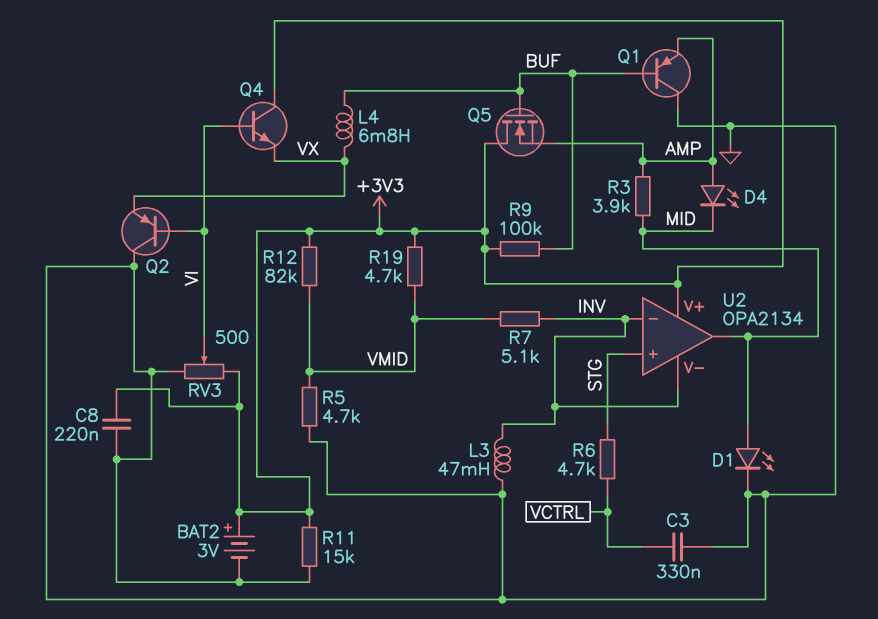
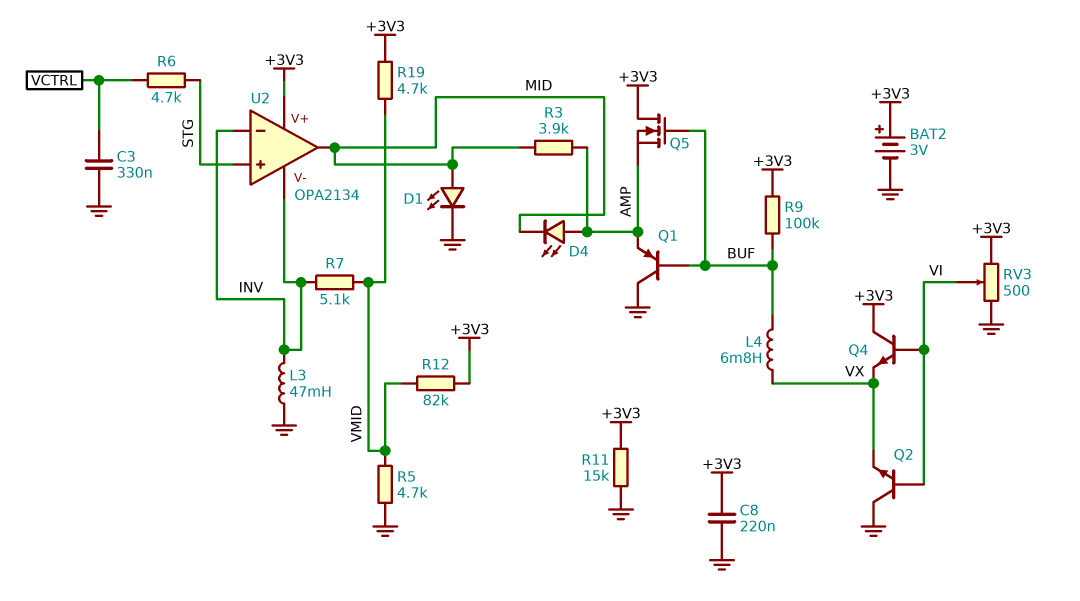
Q2: PNP (B VI, C GND, E VX) -> NPN (B VI, C GND, E VX)

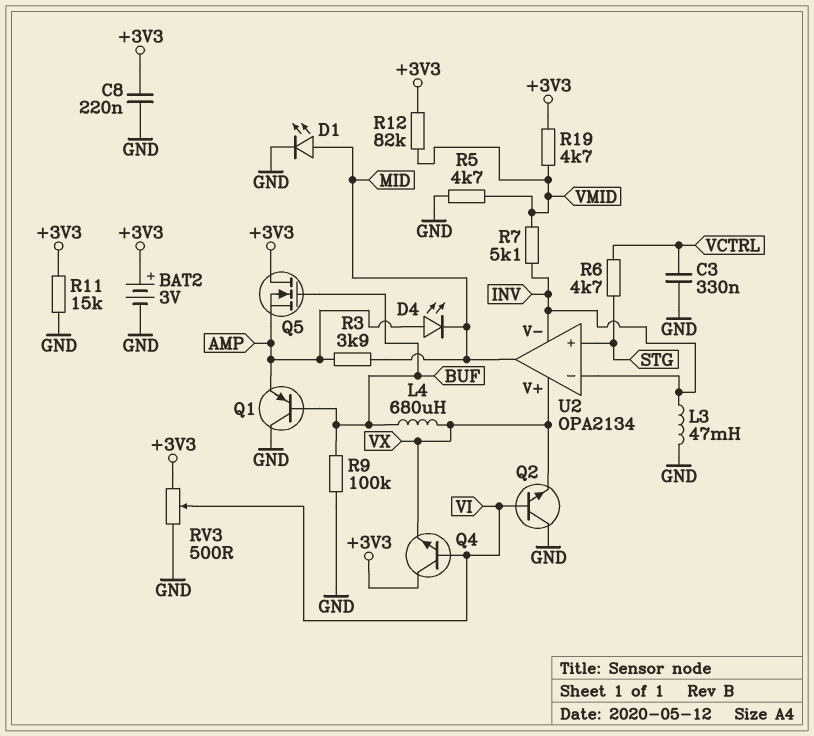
L4: 6.8mH (BUF, VX) -> 680uH (BUF, VX)
R9: 100k (+3V3, BUF) -> 100k (BUF, GND)
U2 pin V+: +3V3 -> VX

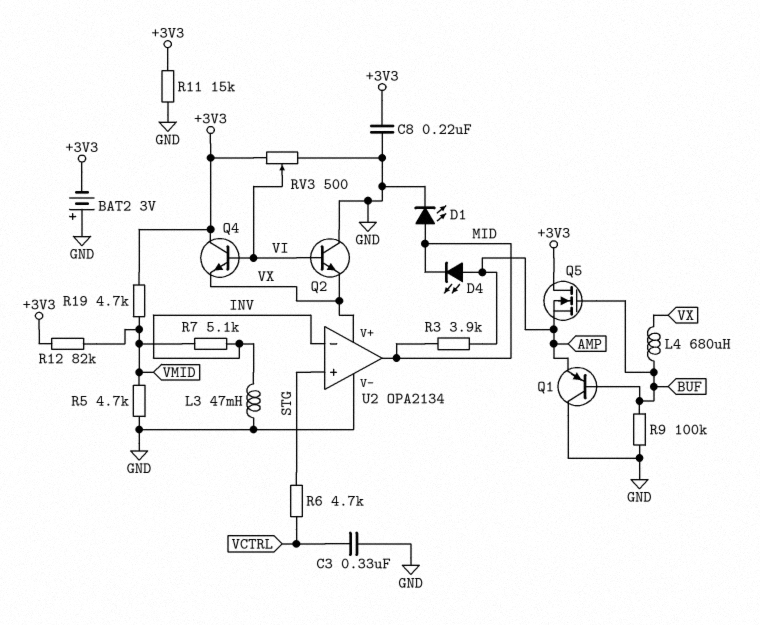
BAT2: 3V (plus +3V3, minus GND) -> 3V (plus GND, minus +3V3)
U2 pin V-: INV -> GND

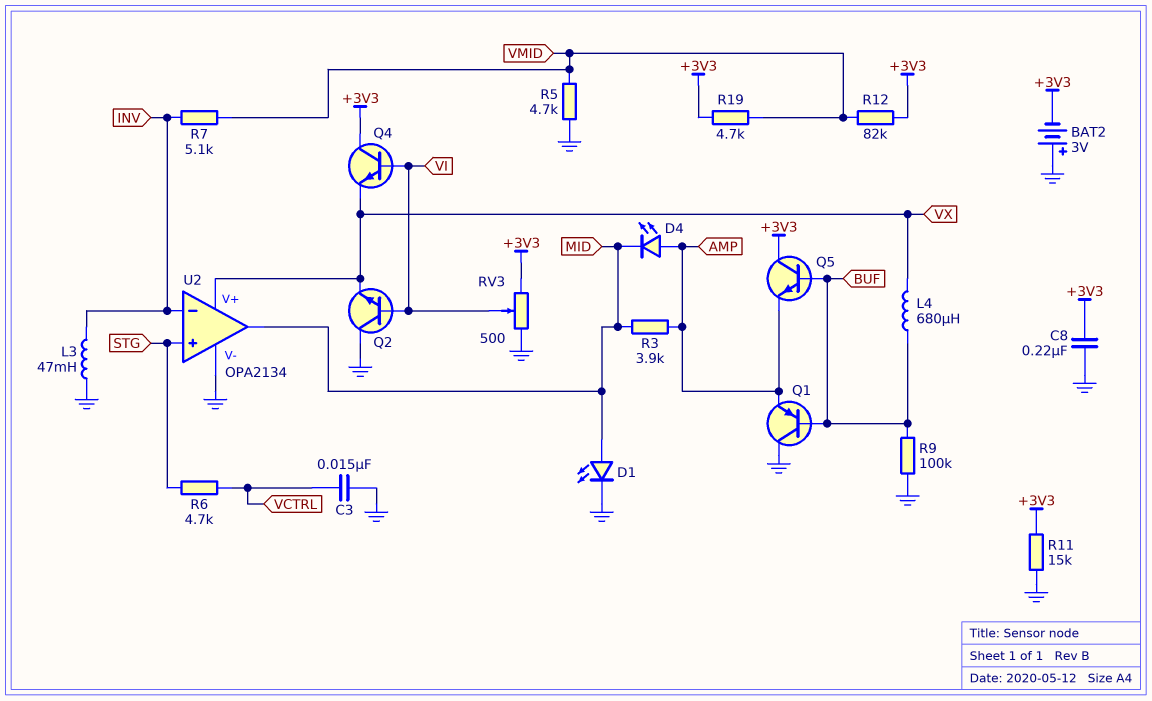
C3: 330nF (GND, VCTRL) -> 15nF (GND, VCTRL)
Q5: NMOS (G BUF, D +3V3, S AMP) -> NPN (B BUF, C +3V3, E AMP)

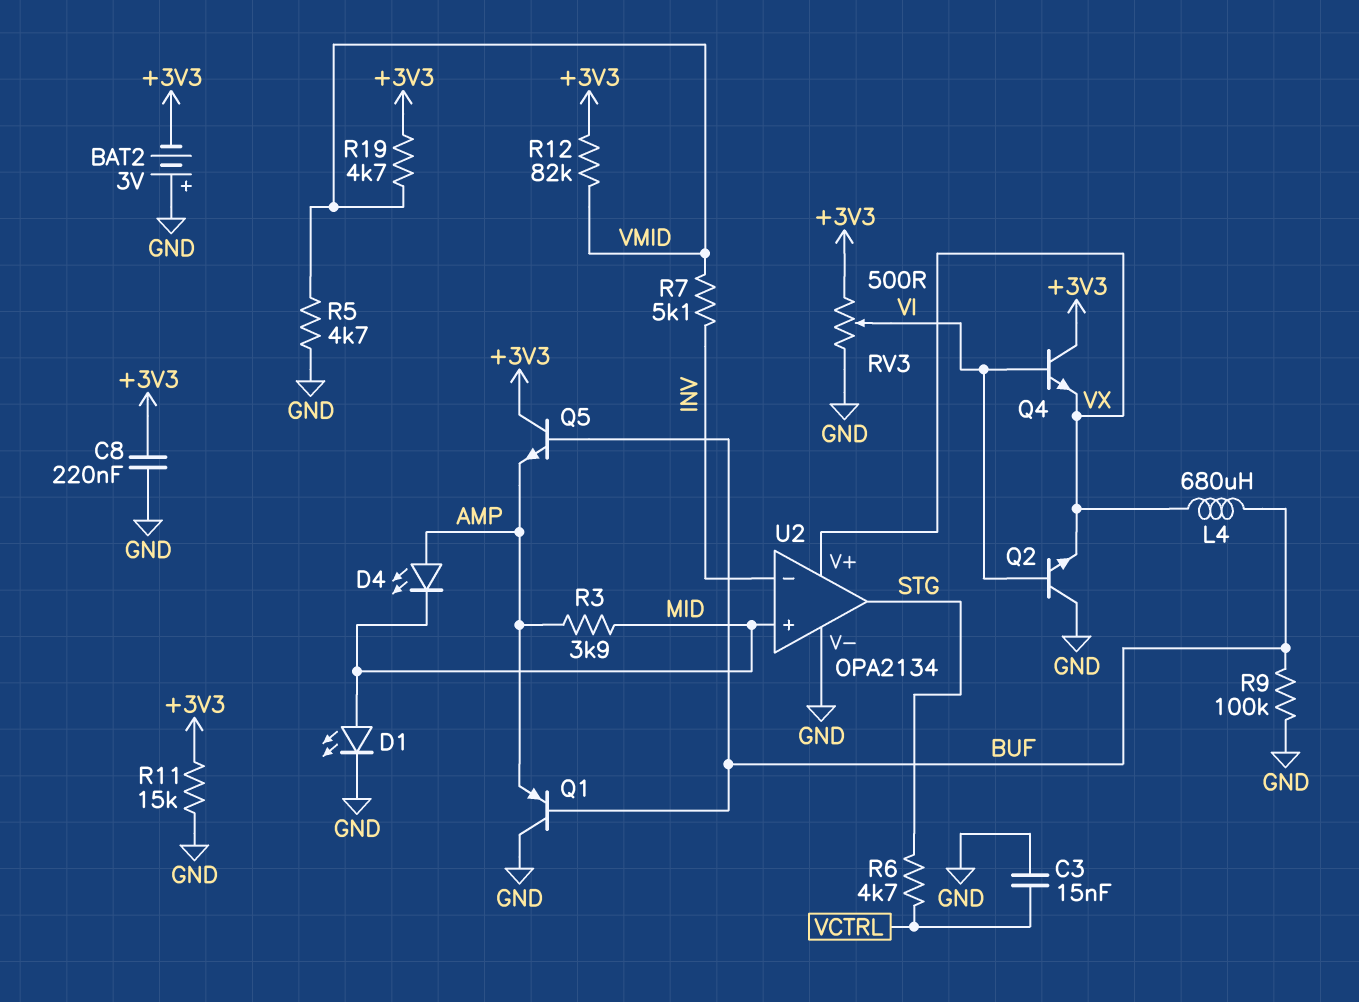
L3: 47mH (GND, INV) -> none
U2 pin in+: STG -> MID
U2 pin out: MID -> STG

